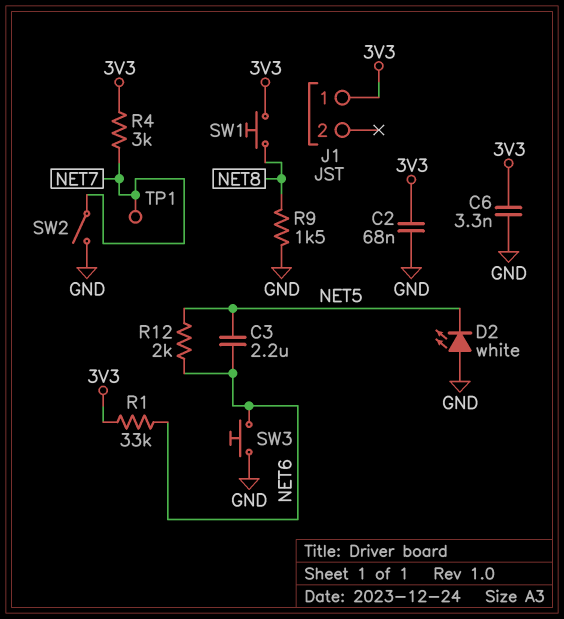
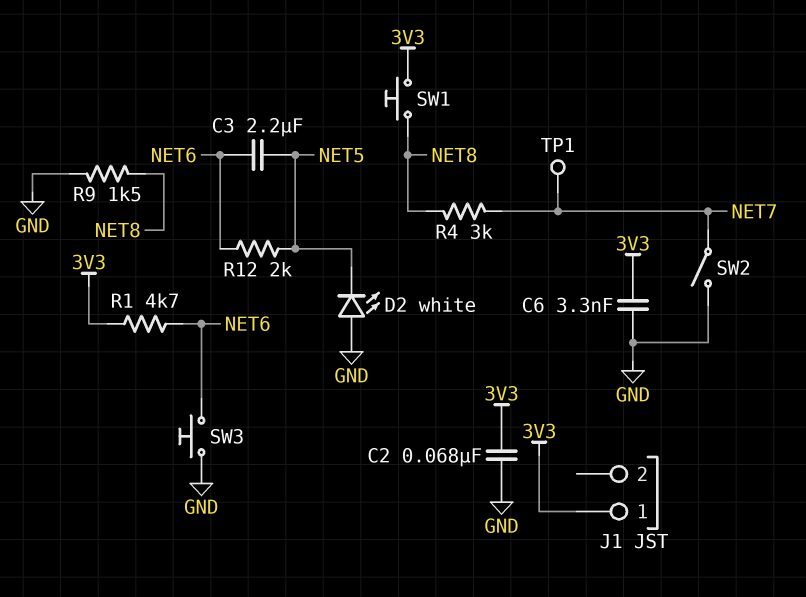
R1: 33k (3V3, NET6) -> 4.7k (3V3, NET6)
R4: 3k (3V3, NET7) -> 3k (NET7, NET8)

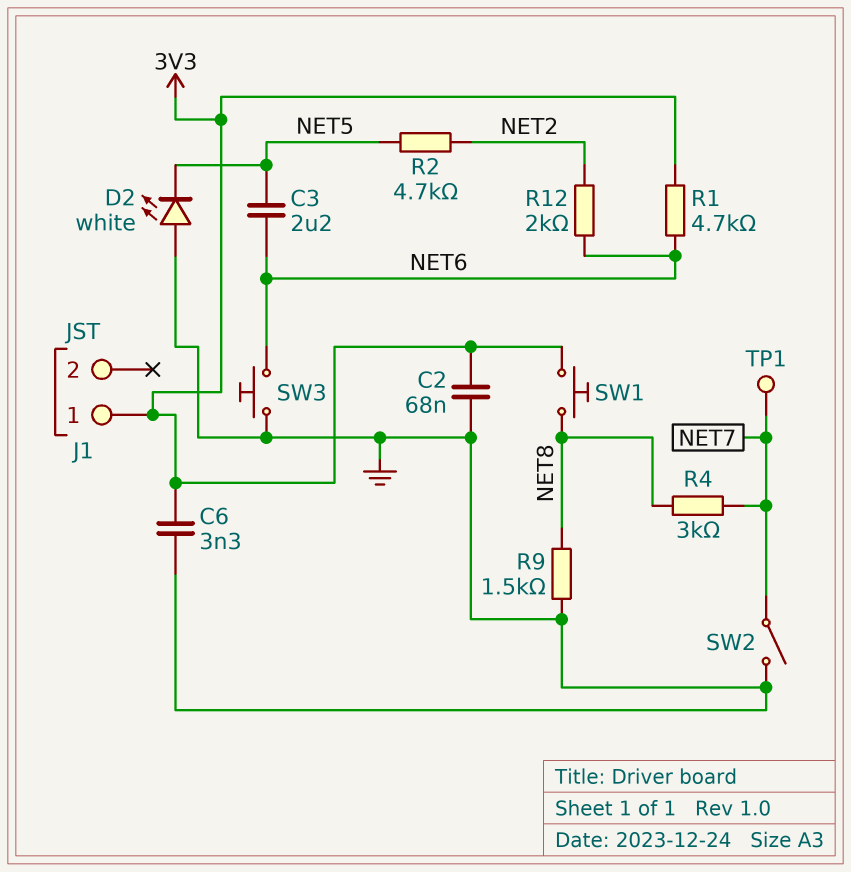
R2: none -> 4.7k (NET2, NET5)
R12: 2k (NET5, NET6) -> 2k (NET2, NET6)

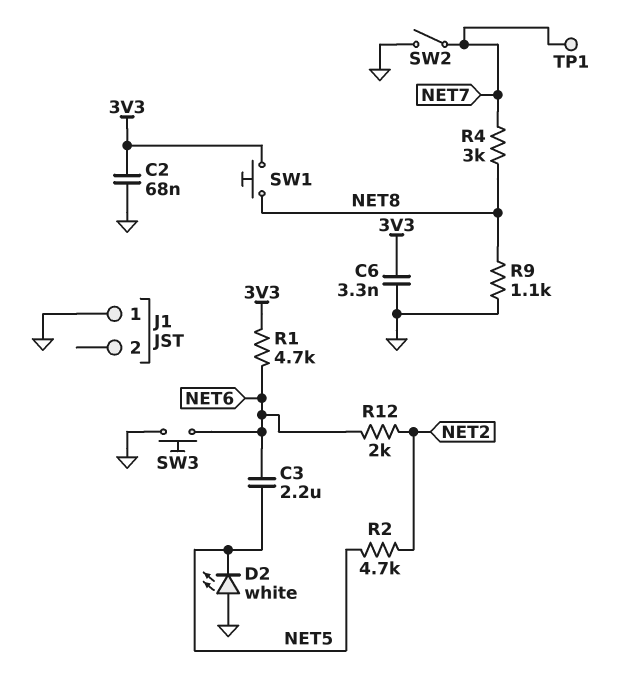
J1 pin 1: 3V3 -> GND
R9: 1.5k (GND, NET8) -> 1.1k (GND, NET8)

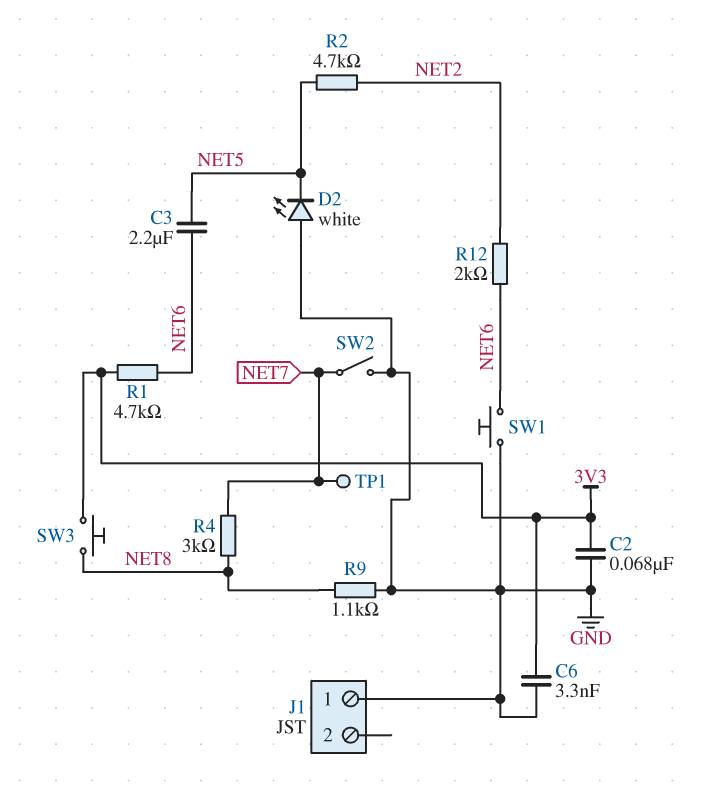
SW1: button (3V3, NET8) -> button (GND, NET6)
SW3: button (GND, NET6) -> button (3V3, NET8)

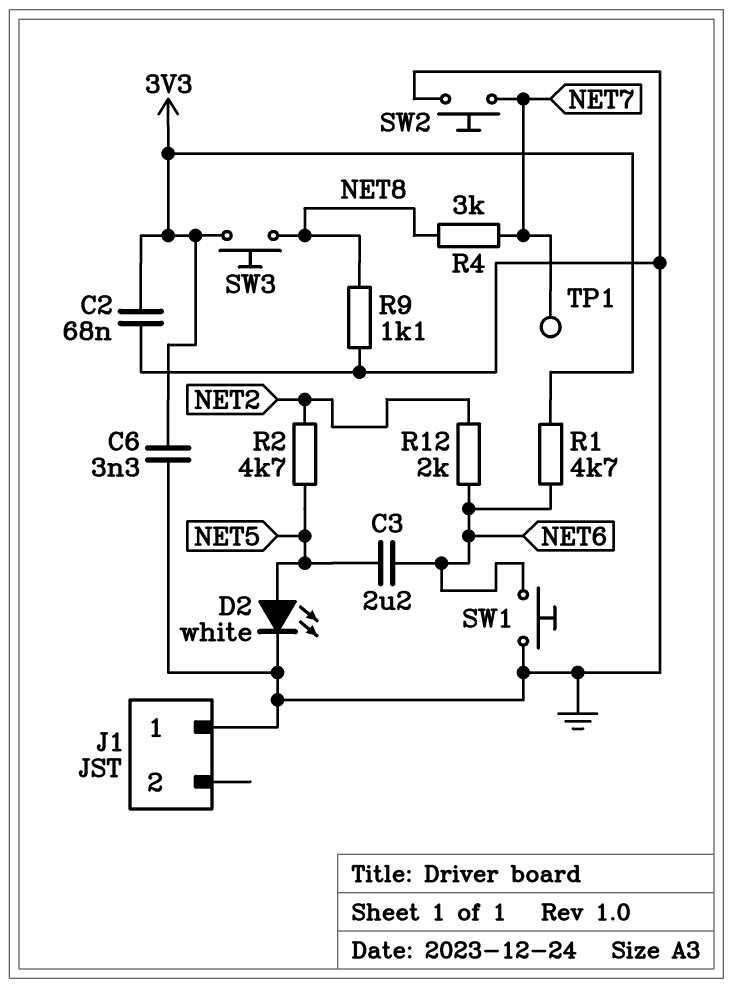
D2: LED white (A GND, K NET5) -> LED white (A NET5, K GND)
SW2: switch (GND, NET7) -> button (GND, NET7)

